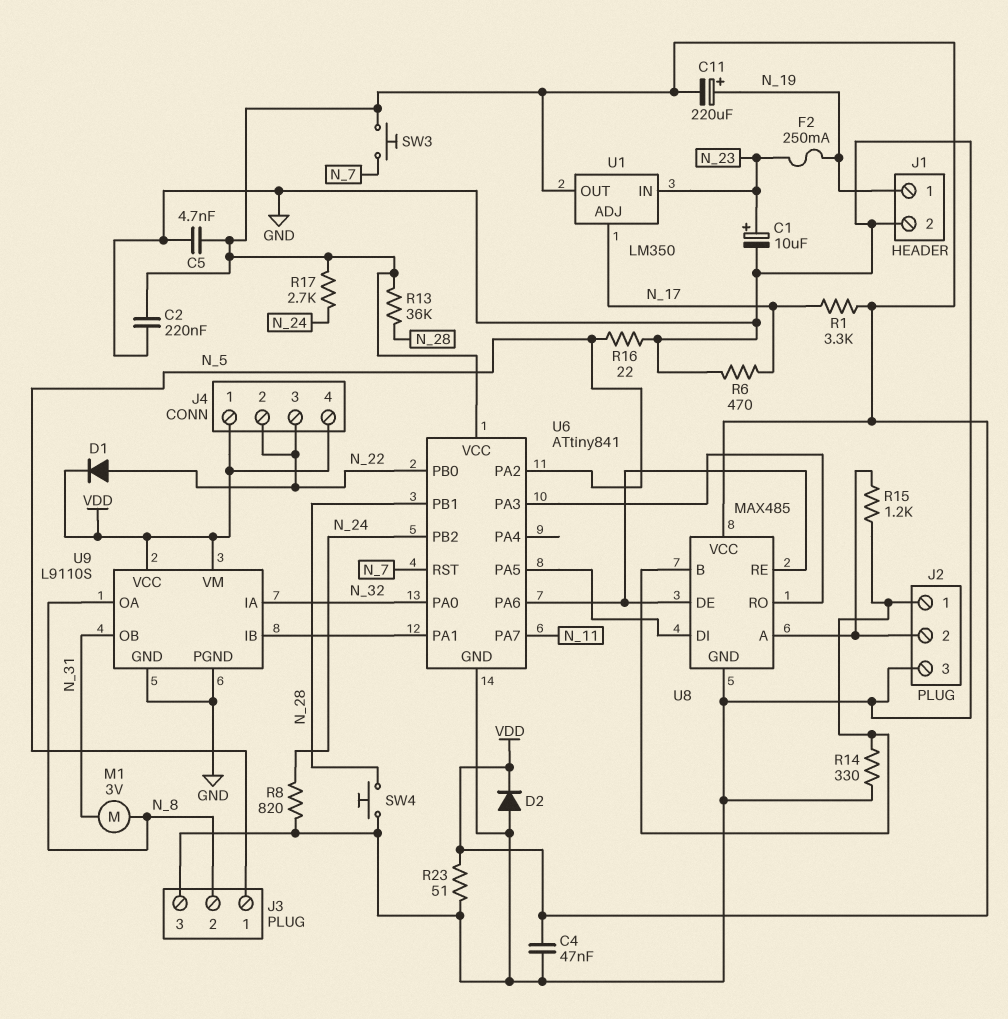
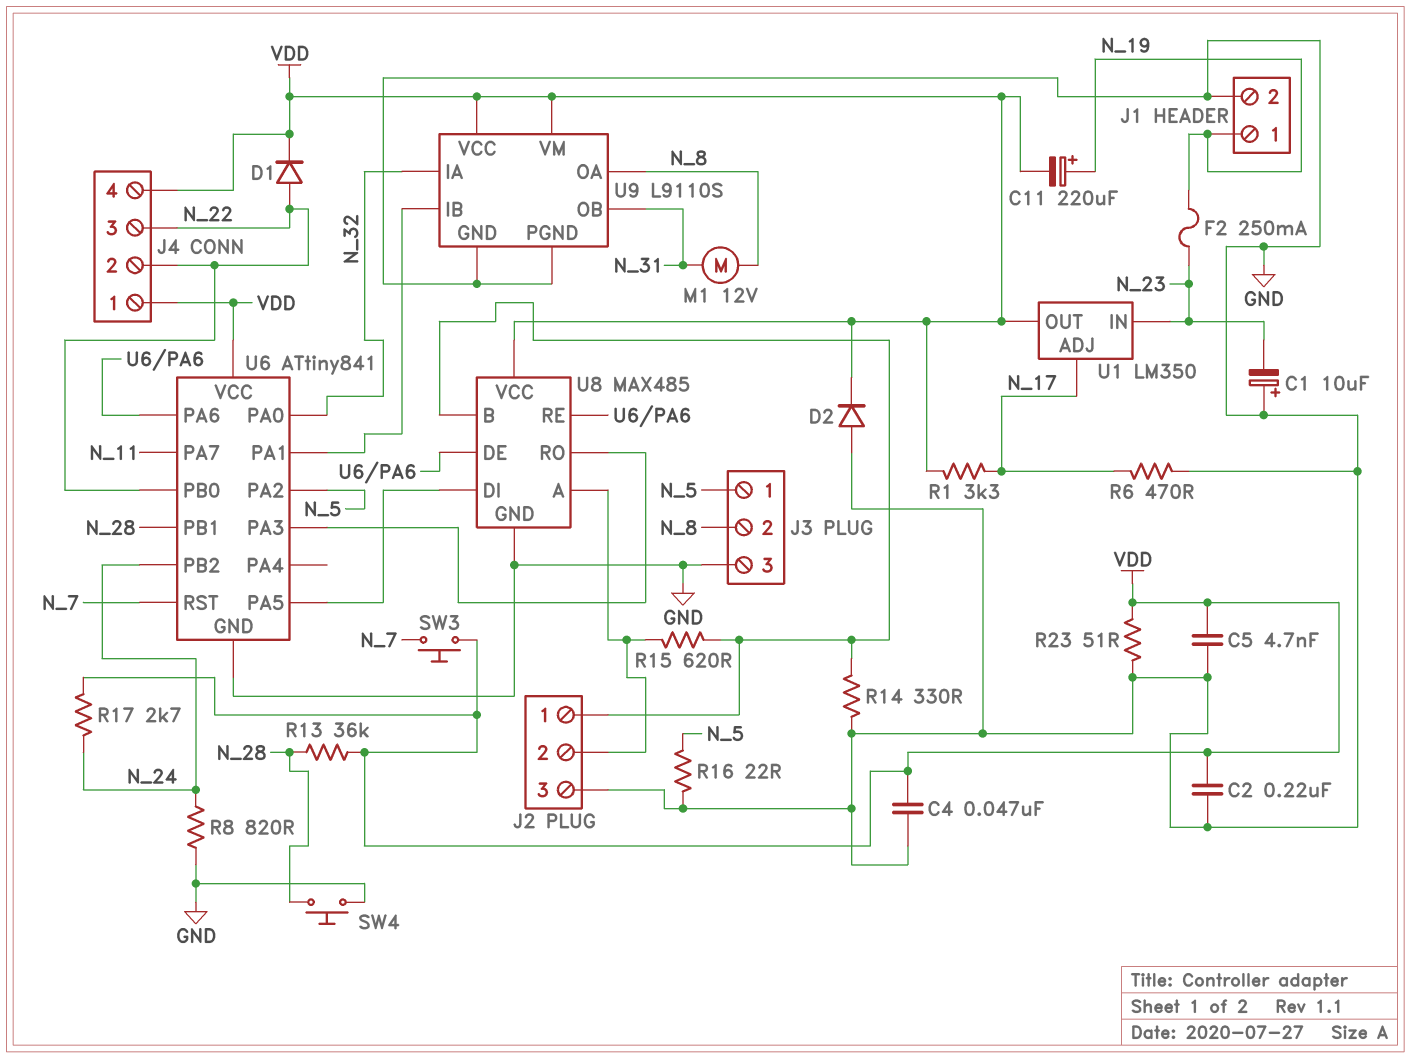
C1: 10uF (plus N_23, minus GND) -> 10uF (plus GND, minus N_23)
M1: motor 3V (N_8, N_31) -> motor 12V (N_8, N_31)
R15: 1.2k (J2/1, J2/2) -> 620 (J2/1, J2/2)

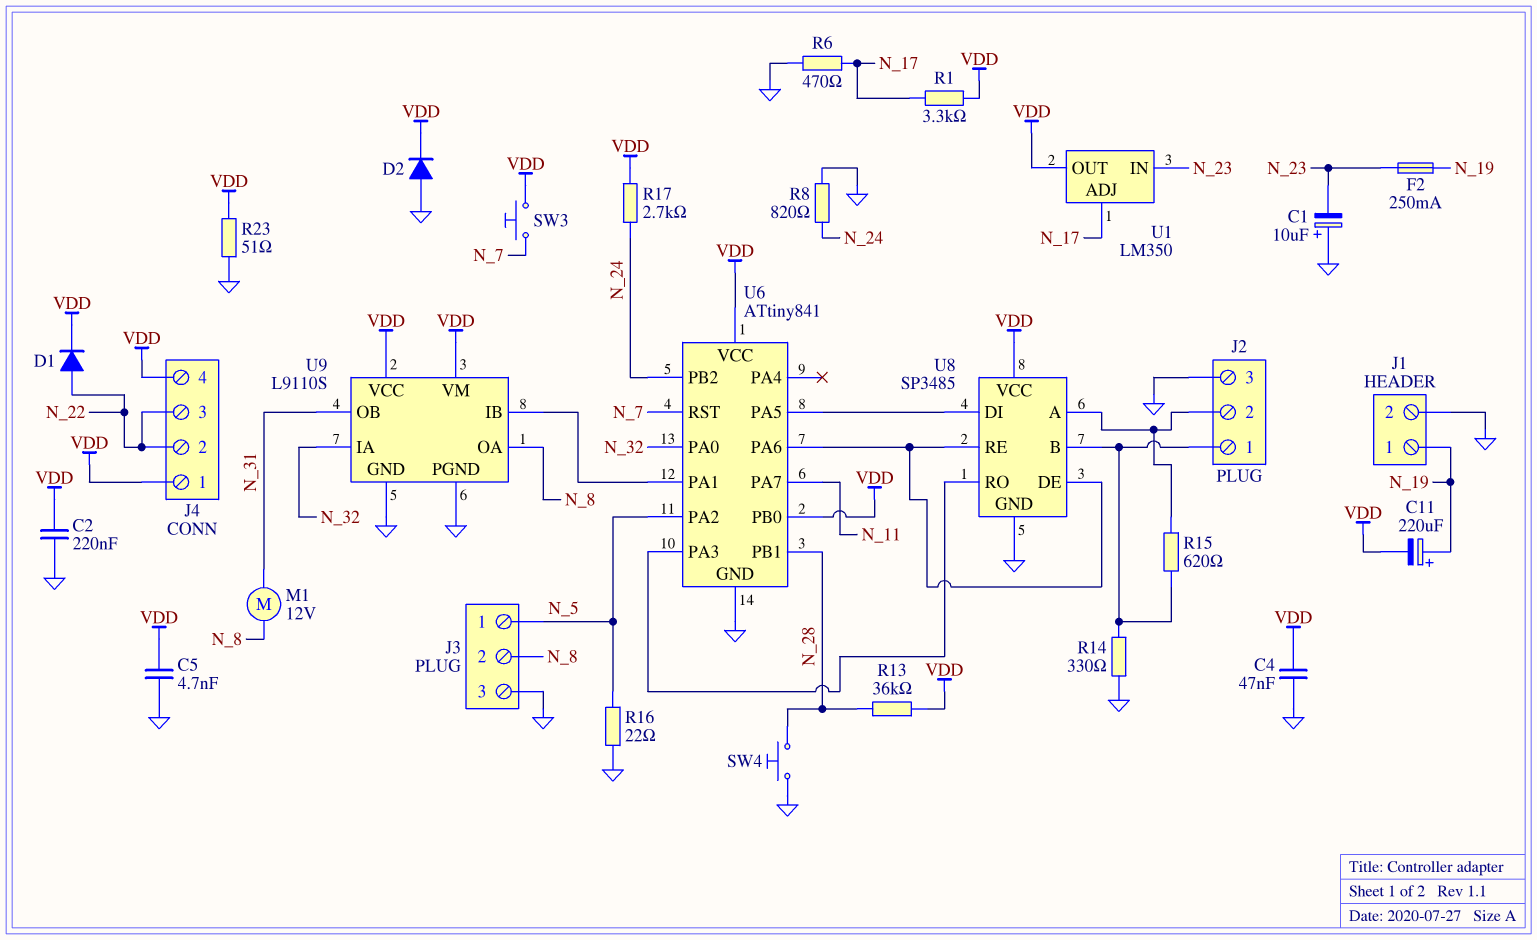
U6 pin PB0: N_22 -> VDD
U8: MAX485 -> SP3485

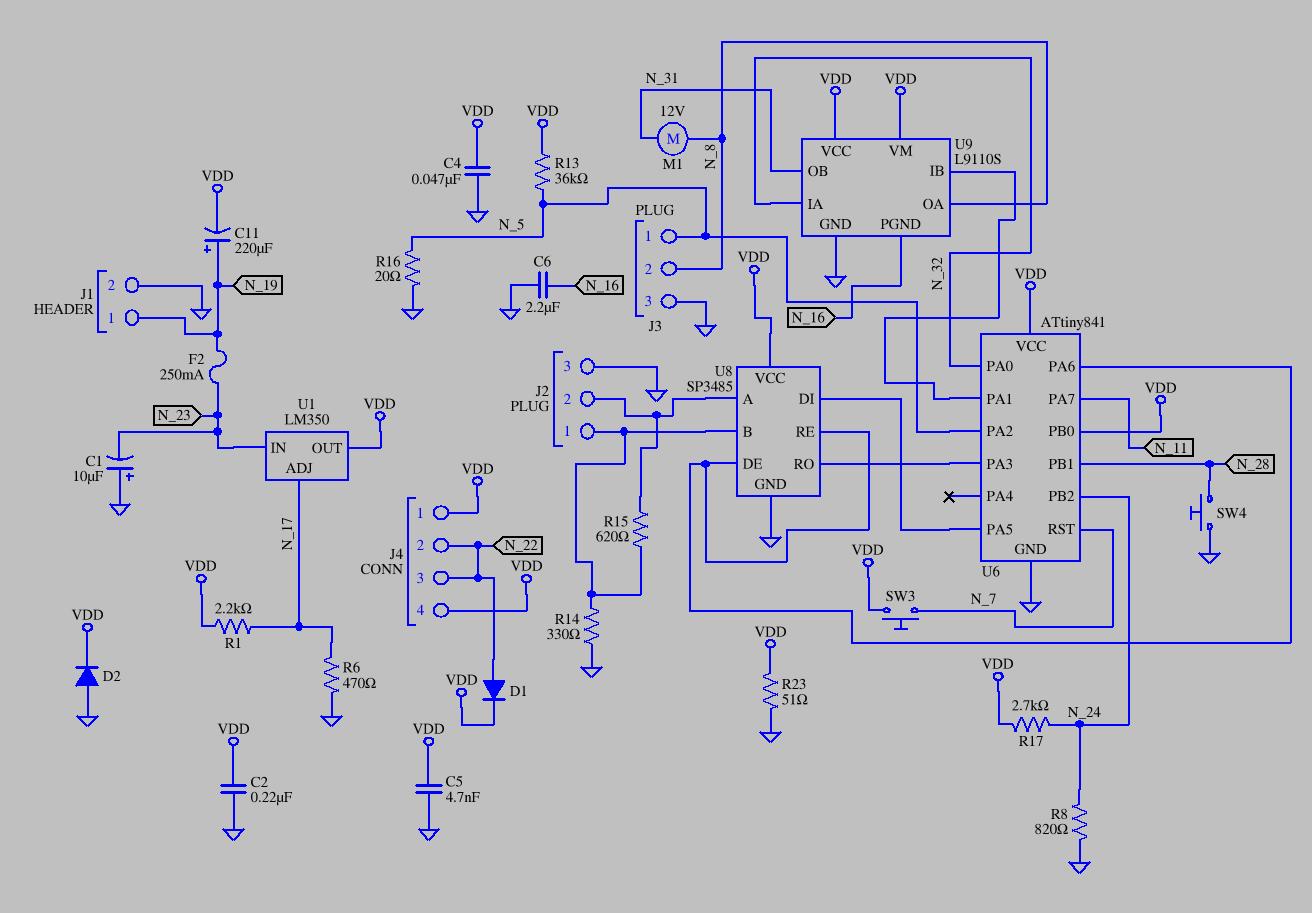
C6: none -> 2.2uF (GND, N_16)
R1: 3.3k (N_17, VDD) -> 2.2k (N_17, VDD)
R13: 36k (N_28, VDD) -> 36k (N_5, VDD)
R16: 22 (GND, N_5) -> 20 (GND, N_5)
U9 pin PGND: GND -> N_16

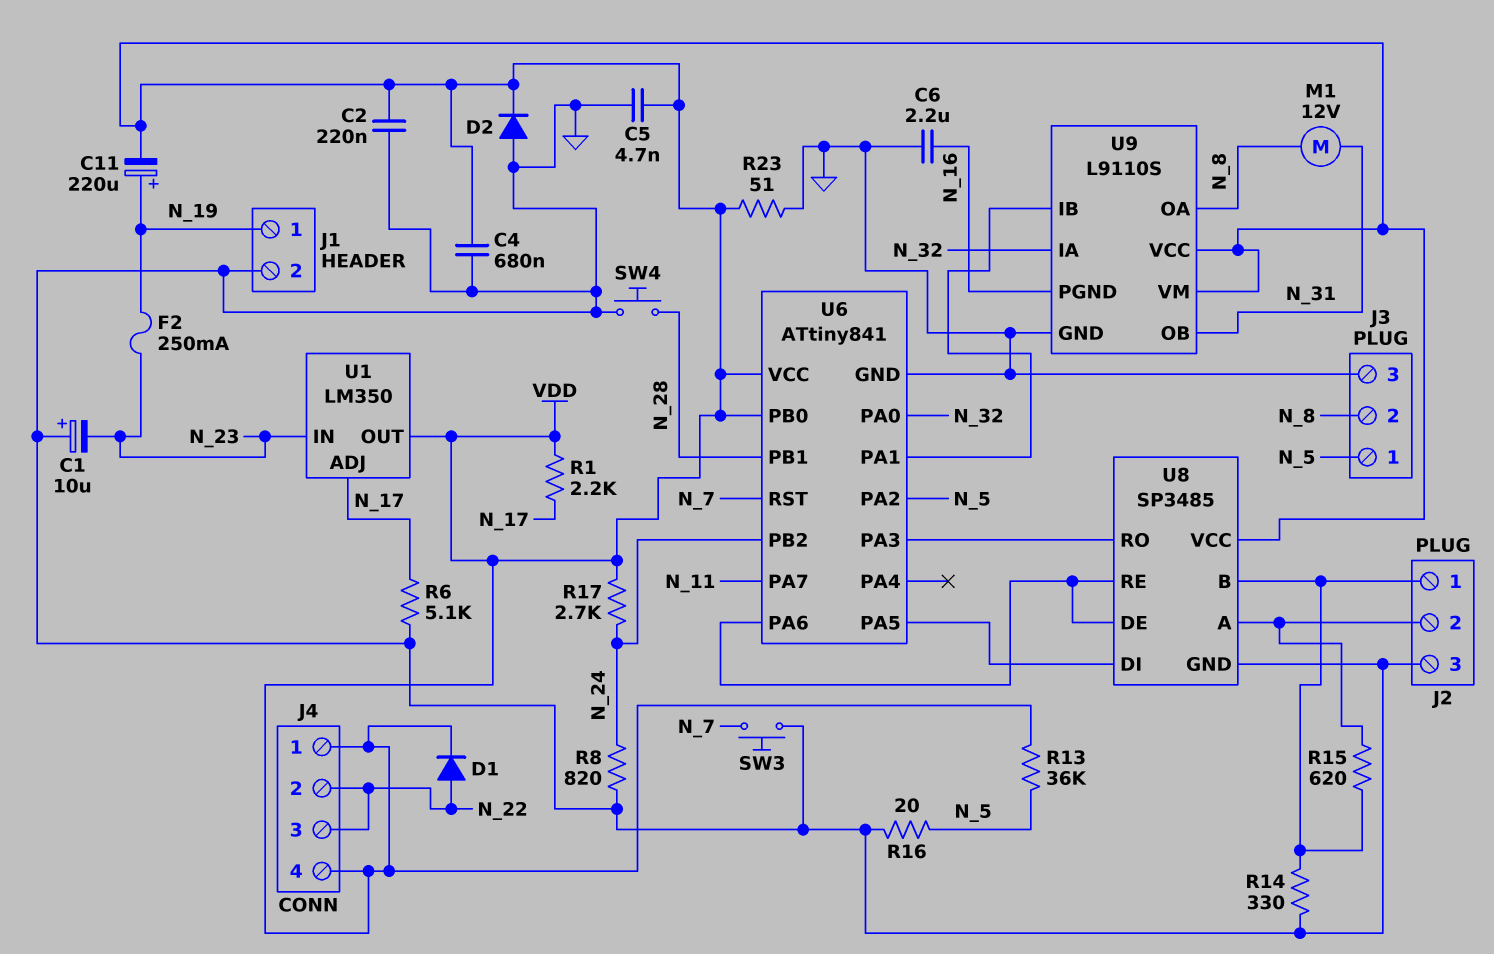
C4: 47nF (GND, VDD) -> 680nF (GND, VDD)
R6: 470 (GND, N_17) -> 5.1k (GND, N_17)
SW3: button (N_7, VDD) -> button (GND, N_7)

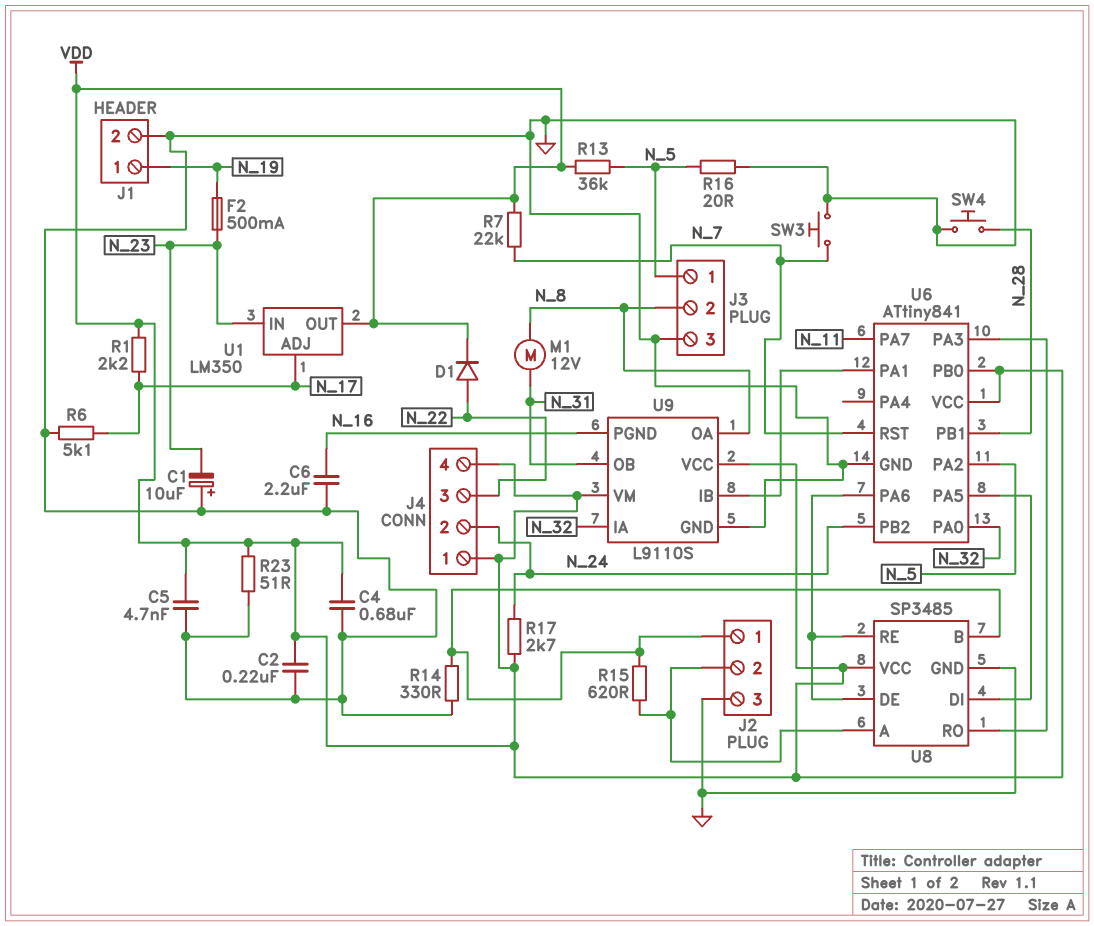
C11: 220uF (plus N_19, minus VDD) -> none
D2: diode (A GND, K VDD) -> none
F2: 250mA (N_19, N_23) -> 500mA (N_19, N_23)
J4 pin 2: N_22 -> N_24
R7: none -> 22k (N_7, VDD)
R8: 820 (GND, N_24) -> none

